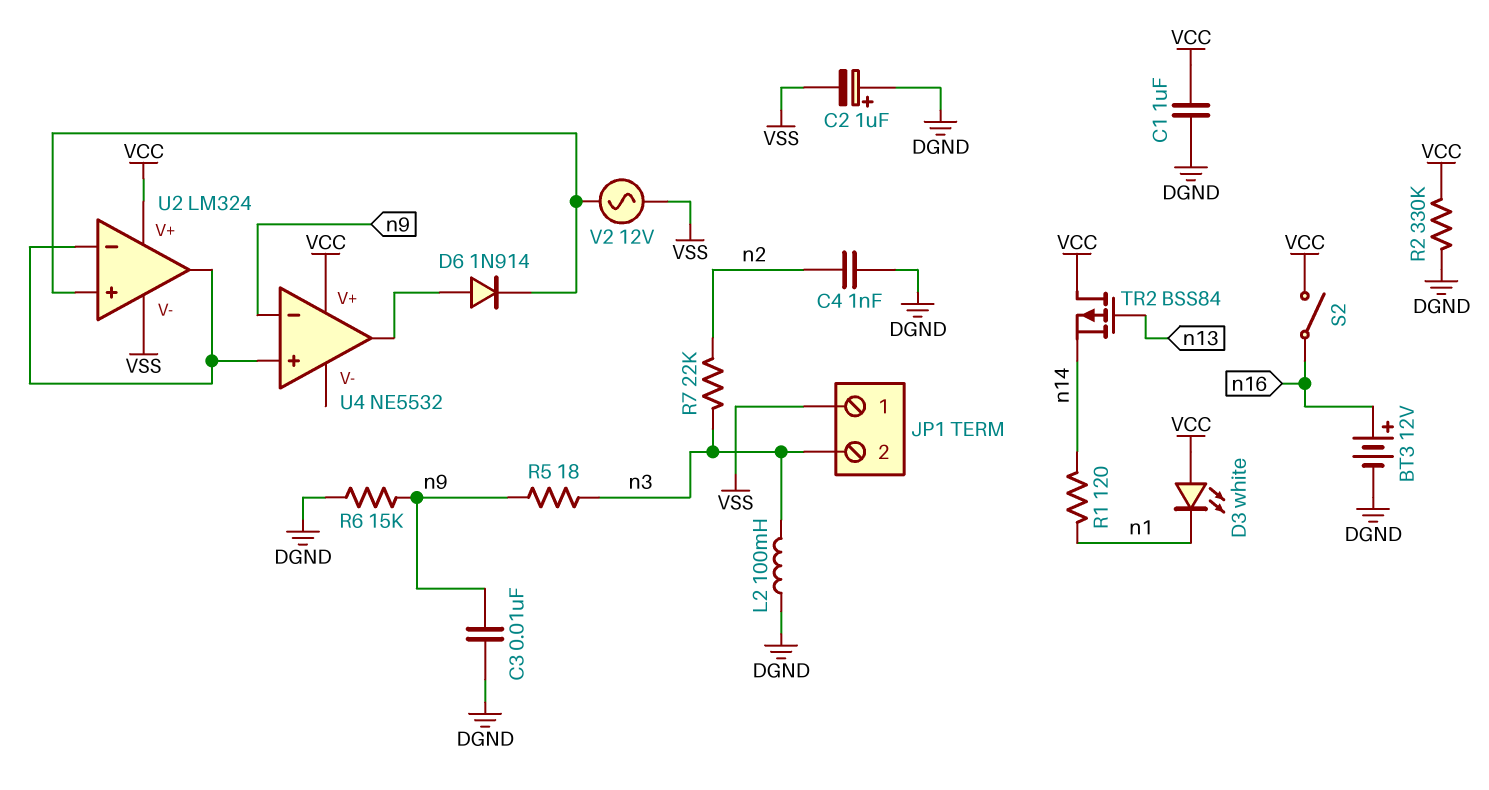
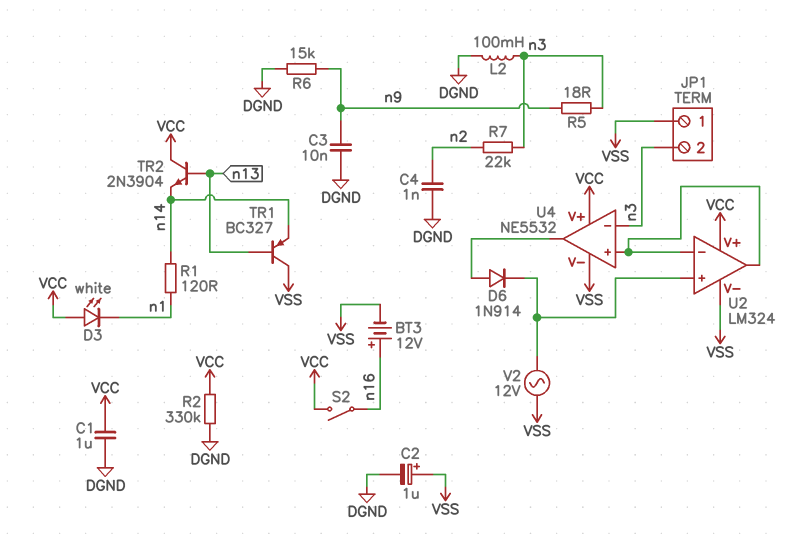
BT3: 12V (plus n16, minus DGND) -> 12V (plus n16, minus VSS)
C2: 1uF (plus DGND, minus VSS) -> 1uF (plus VSS, minus DGND)
TR1: none -> PNP BC327 (B n13, C VSS, E n14)
TR2: PMOS BSS84 (G n13, D VCC, S n14) -> NPN 2N3904 (B n13, C VCC, E n14)
U4 pin V-: none -> VSS
U4 pin in-: n9 -> n3

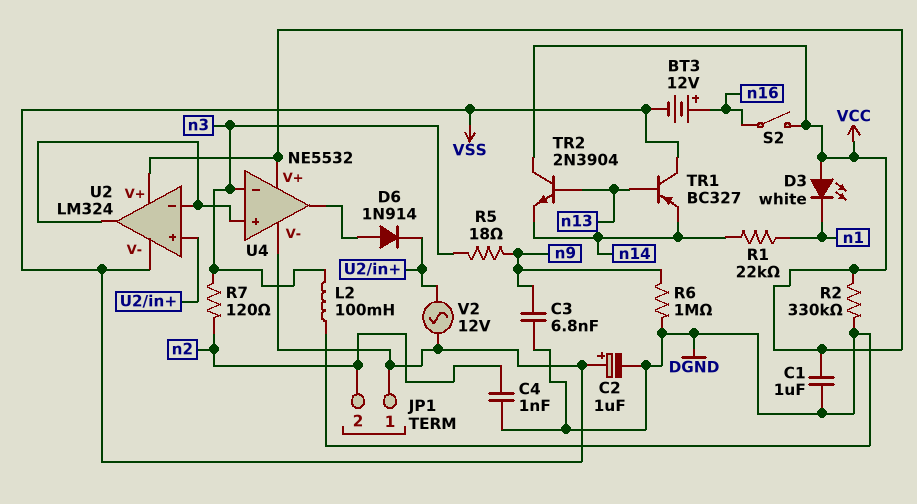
C3: 10nF (DGND, n9) -> 6.8nF (DGND, n9)
JP1 pin 2: n3 -> n2
R1: 120 (n1, n14) -> 22k (n1, n14)
R6: 15k (DGND, n9) -> 1M (DGND, n9)
R7: 22k (n2, n3) -> 120 (n2, n3)

